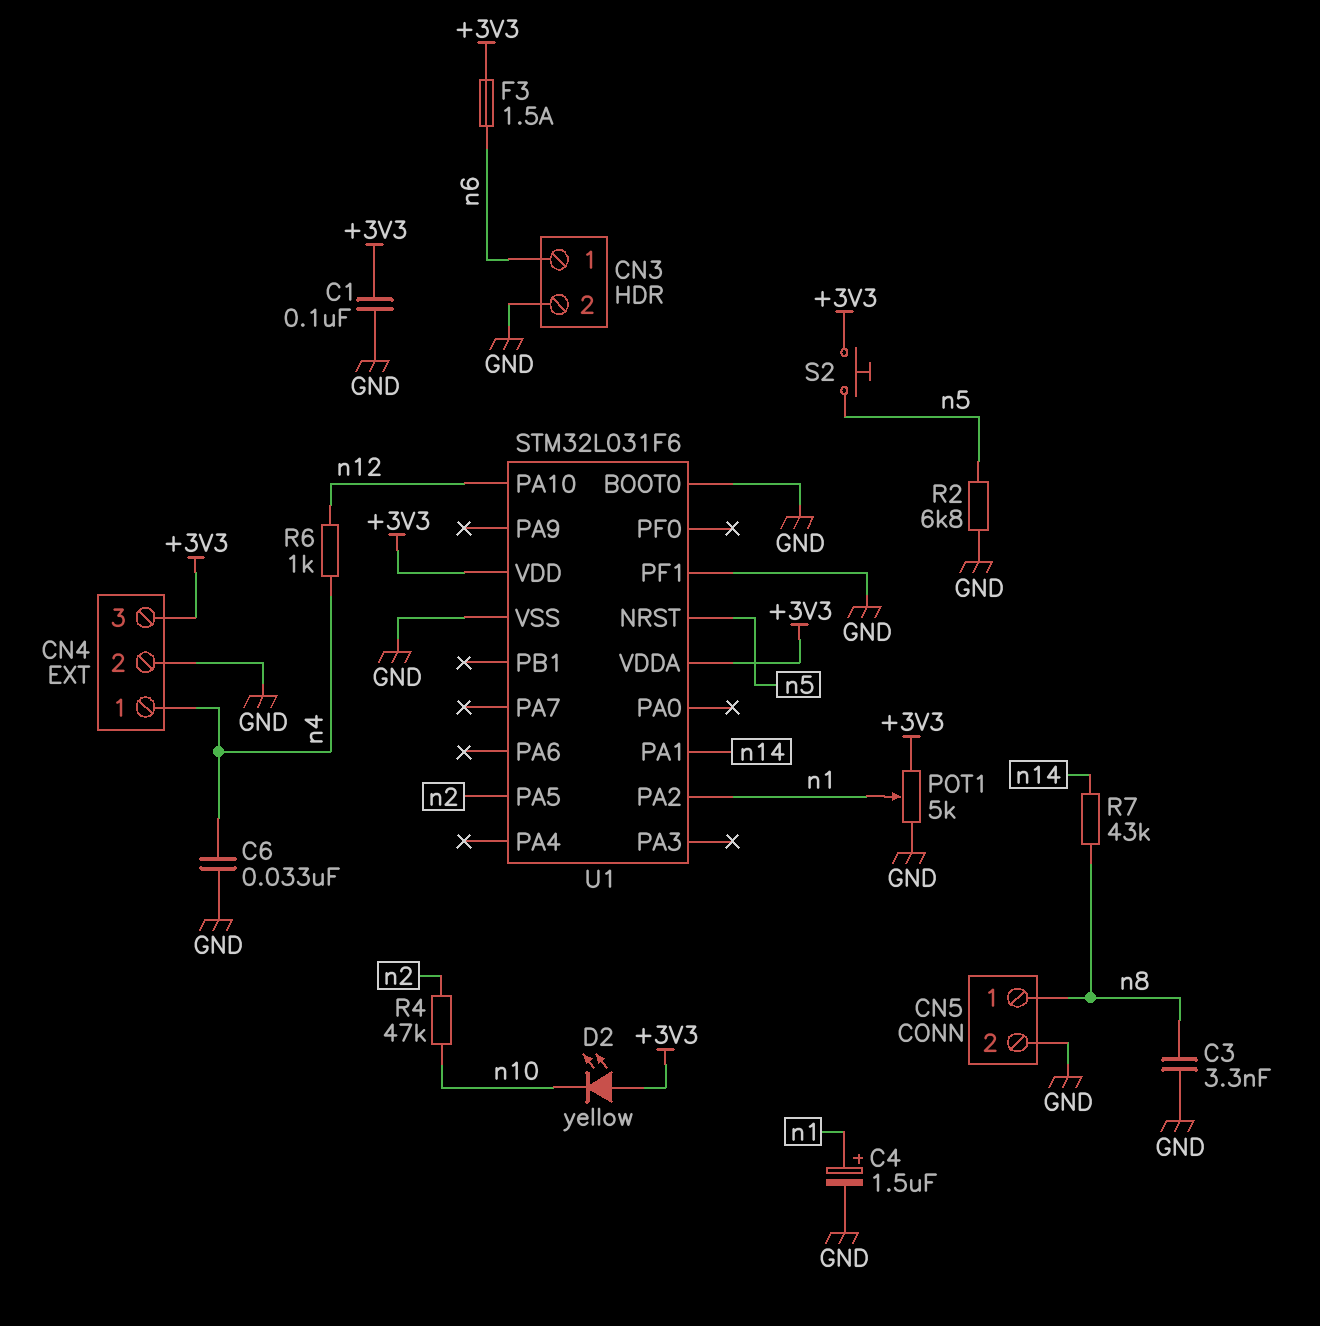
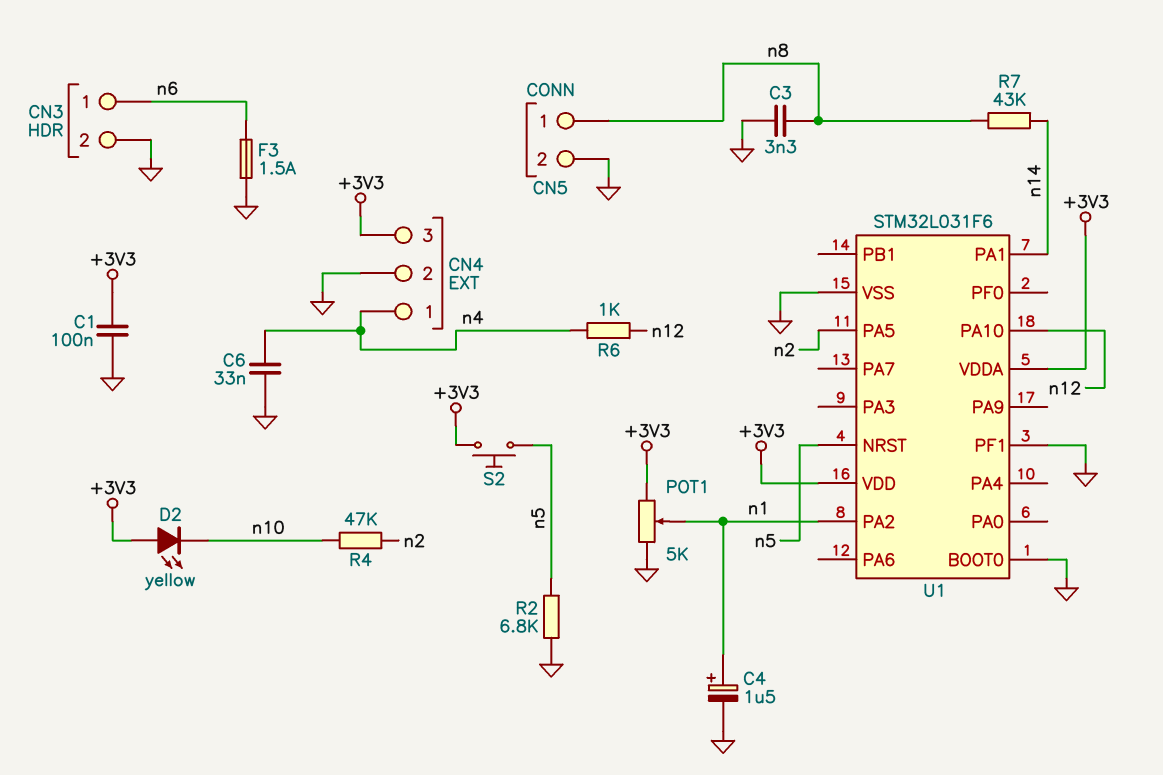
F3: 1.5A (+3V3, n6) -> 1.5A (GND, n6)

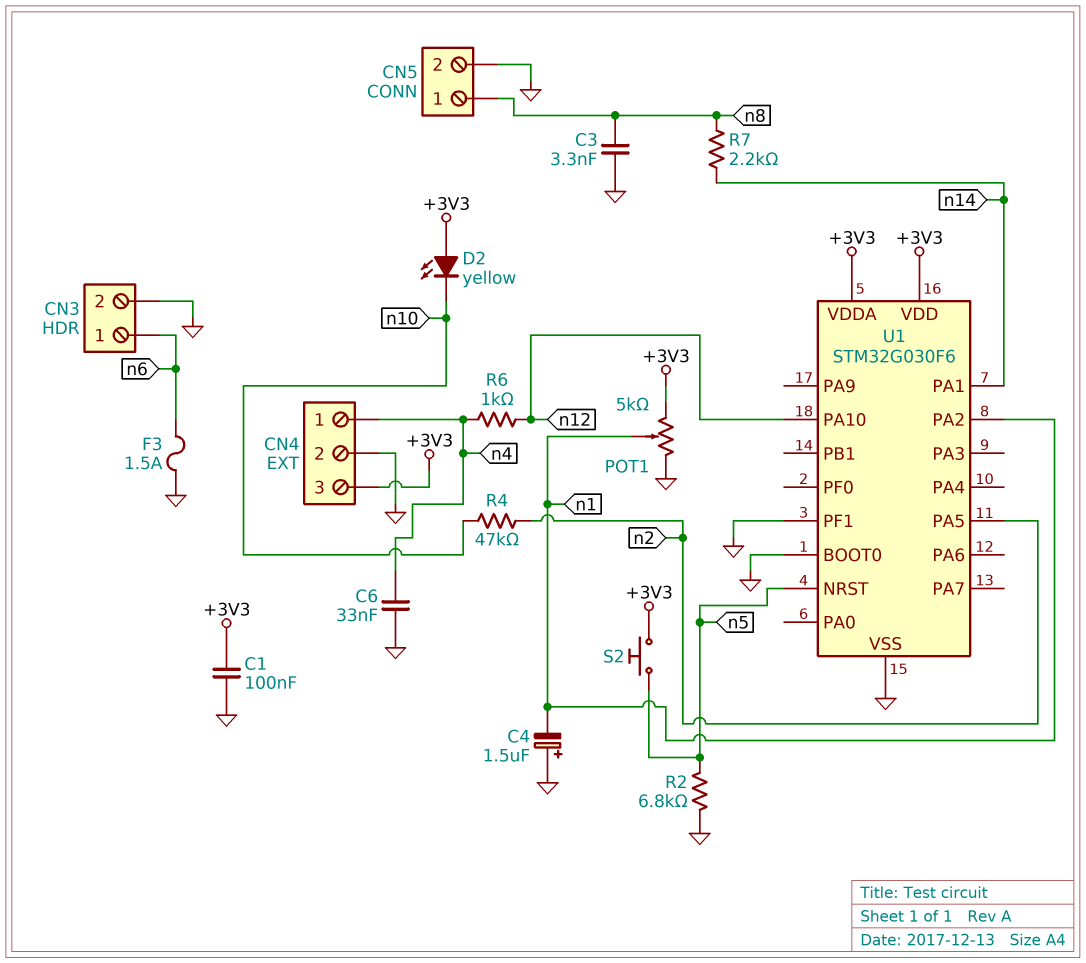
C4: 1.5uF (plus n1, minus GND) -> 1.5uF (plus GND, minus n1)
R7: 43k (n8, n14) -> 2.2k (n8, n14)
U1: STM32L031F6 -> STM32G030F6

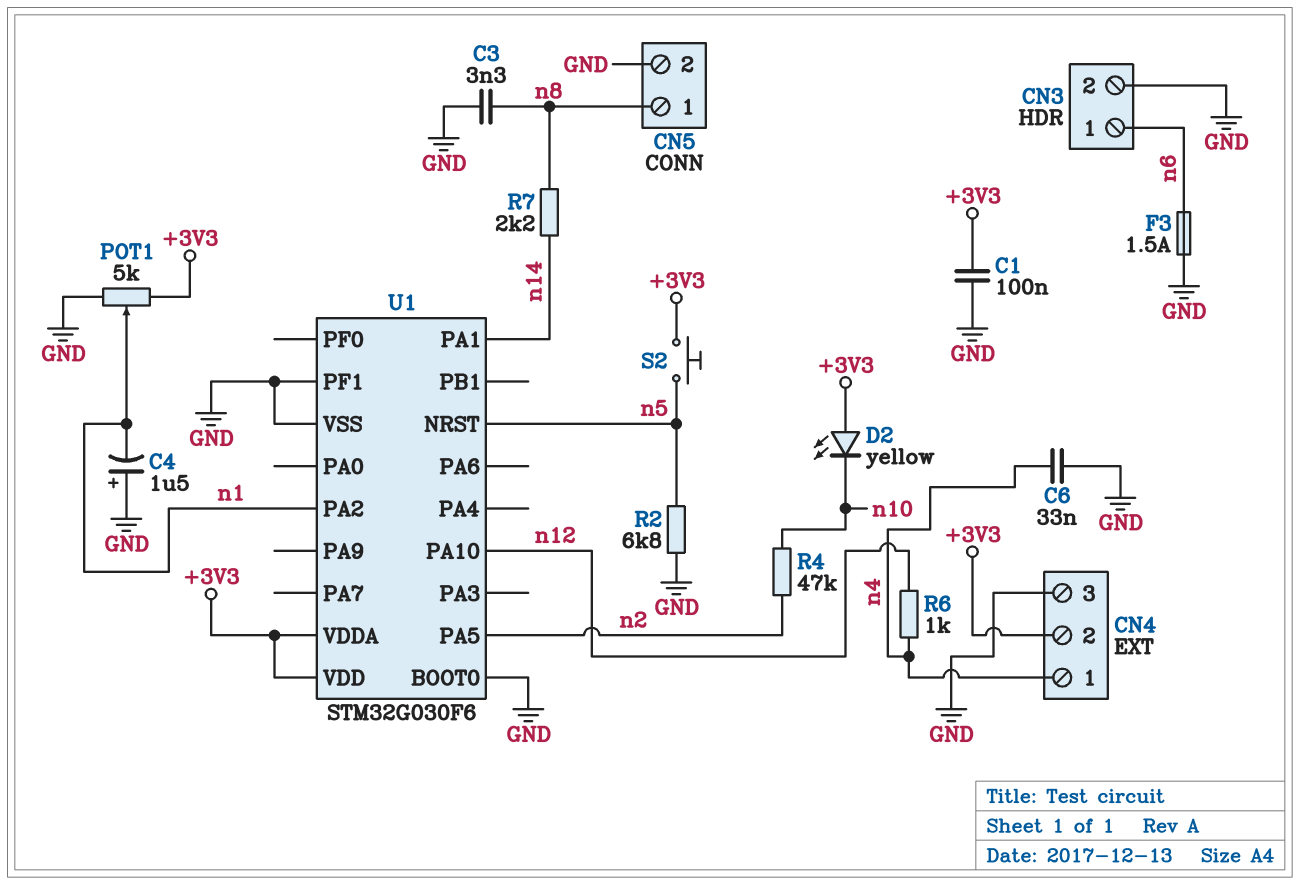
CN4 pin 2: GND -> +3V3
CN4 pin 3: +3V3 -> GND

